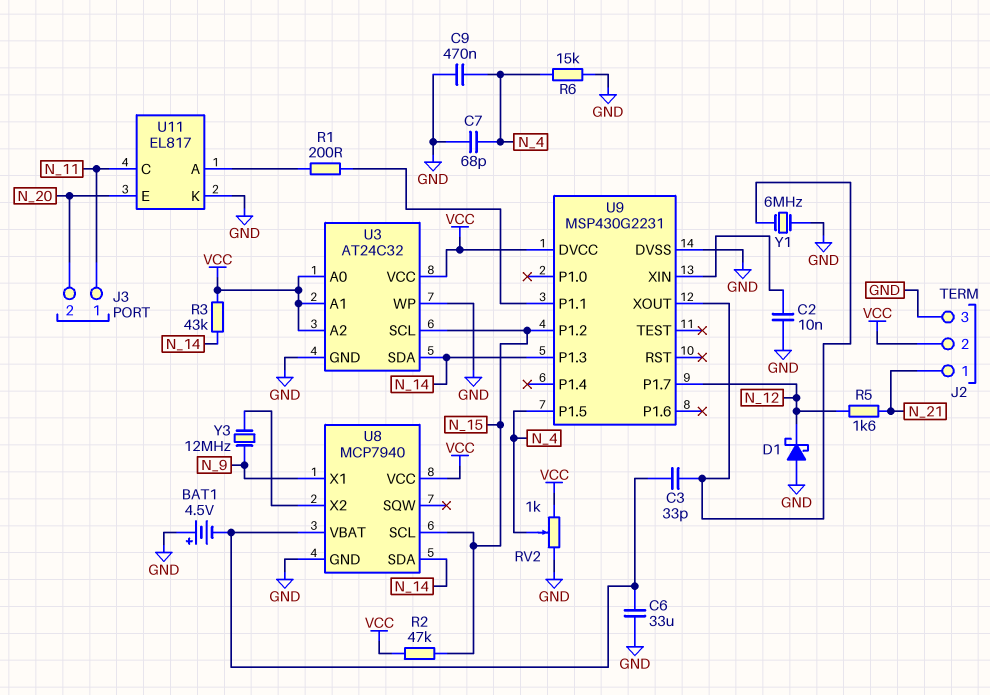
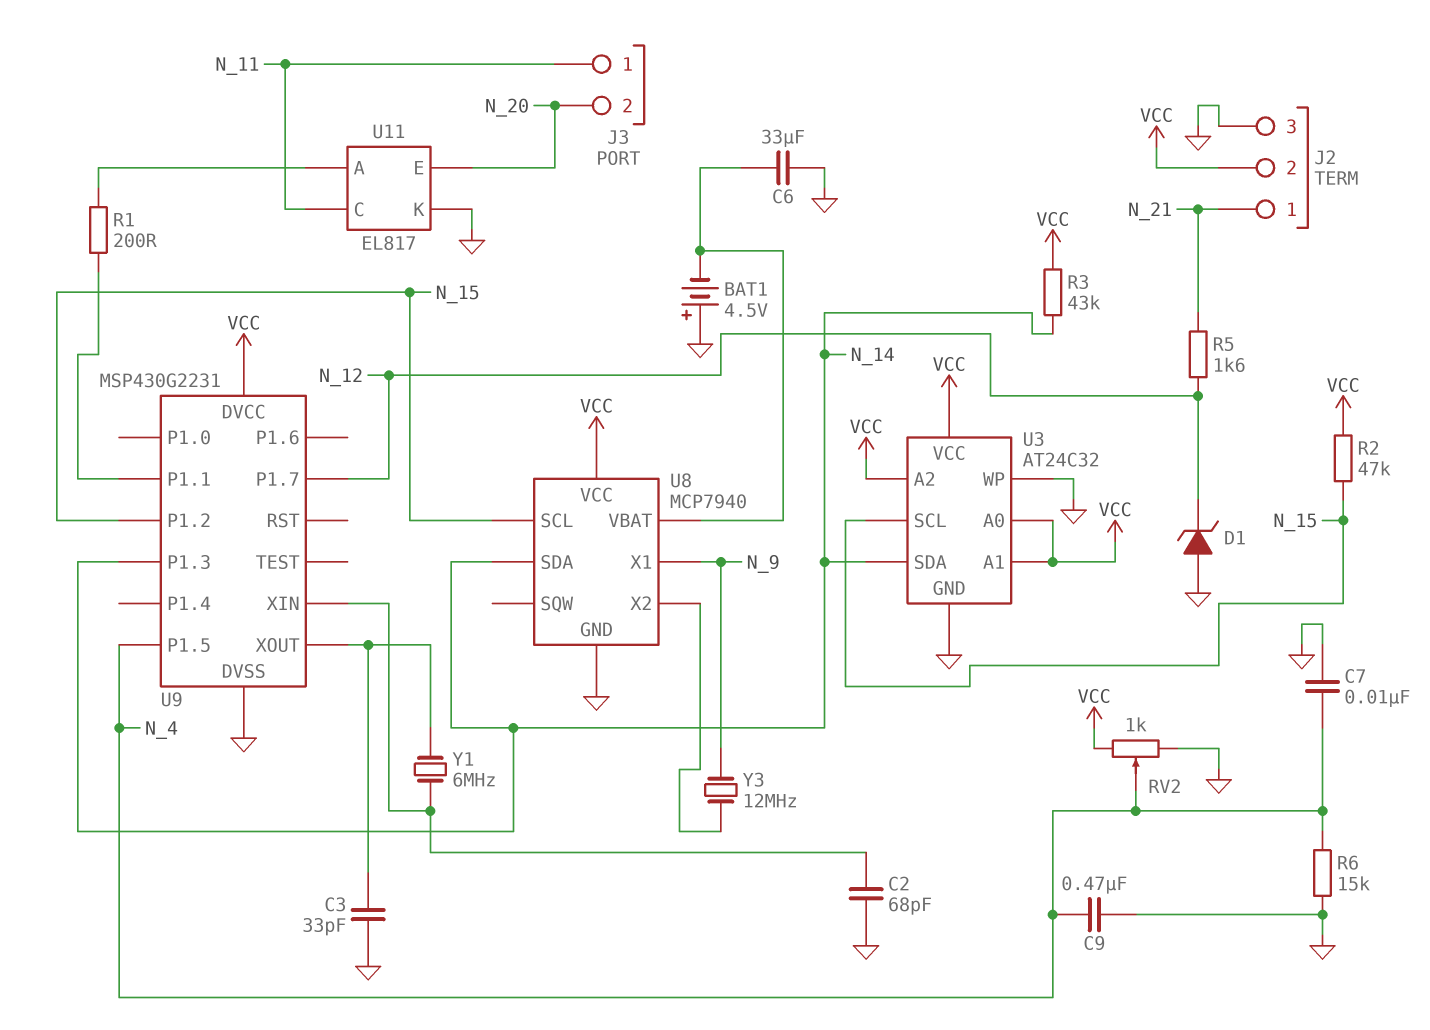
C2: 10nF (GND, U9/XIN) -> 68pF (GND, U9/XIN)
C3: 33pF (U8/VBAT, U9/XOUT) -> 33pF (GND, U9/XOUT)
C7: 68pF (GND, N_4) -> 10nF (GND, N_4)
D1: schottky (A GND, K N_12) -> zener (A GND, K N_12)
Y1: 6MHz (GND, U9/XOUT) -> 6MHz (U9/XIN, U9/XOUT)

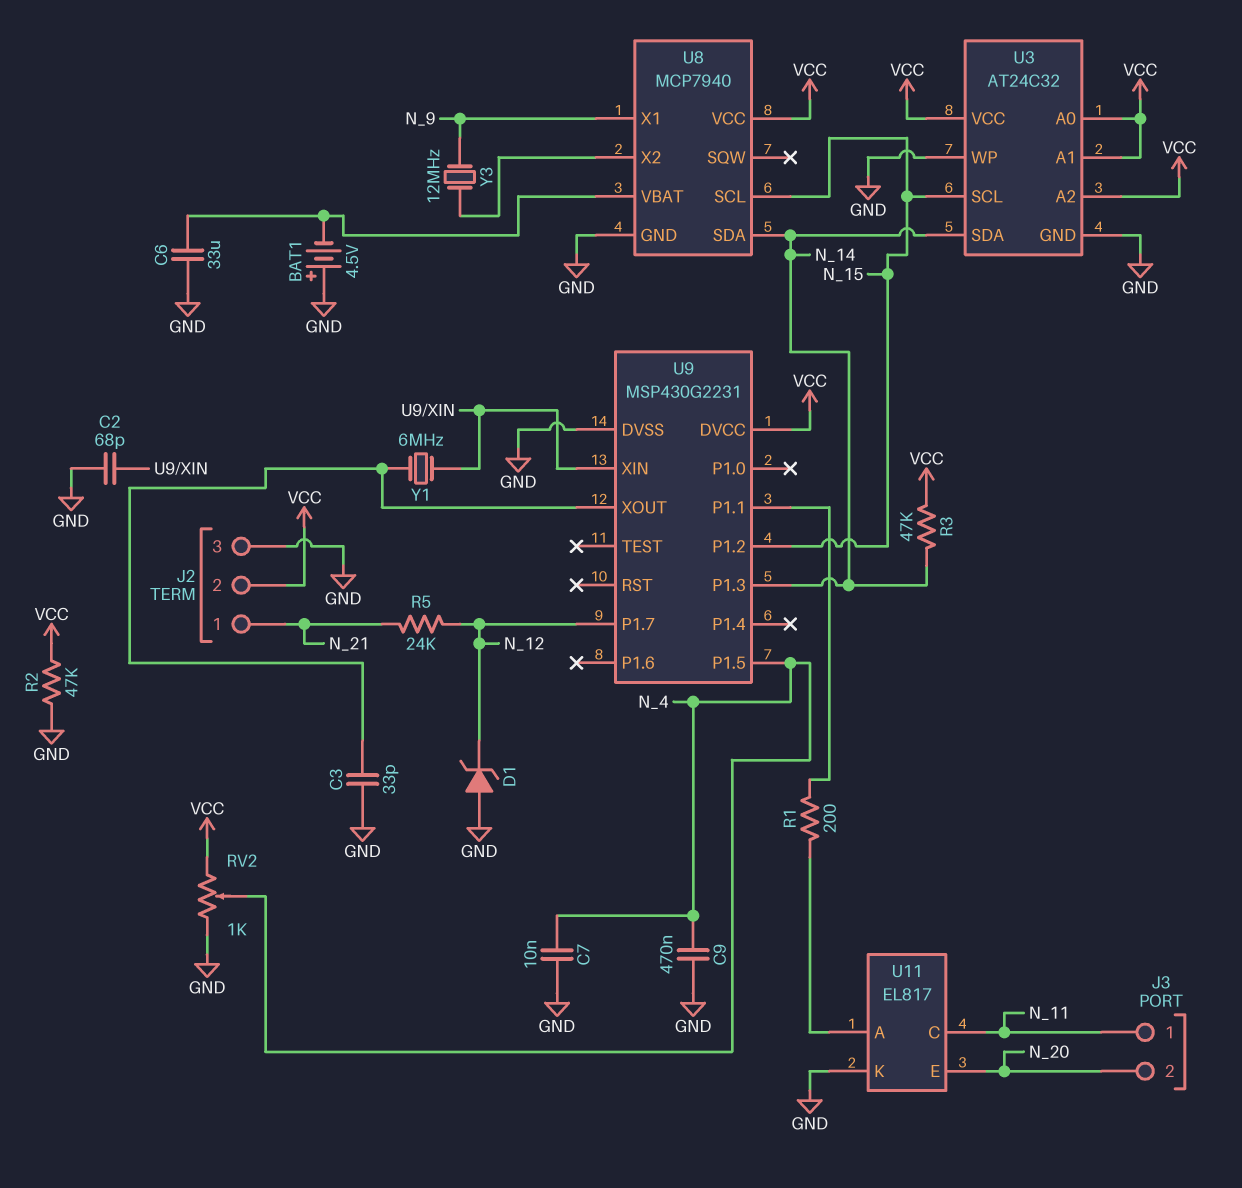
R2: 47k (N_15, VCC) -> 47k (GND, VCC)
R3: 43k (N_14, VCC) -> 47k (N_14, VCC)
R5: 1.6k (N_12, N_21) -> 24k (N_12, N_21)
R6: 15k (GND, N_4) -> none

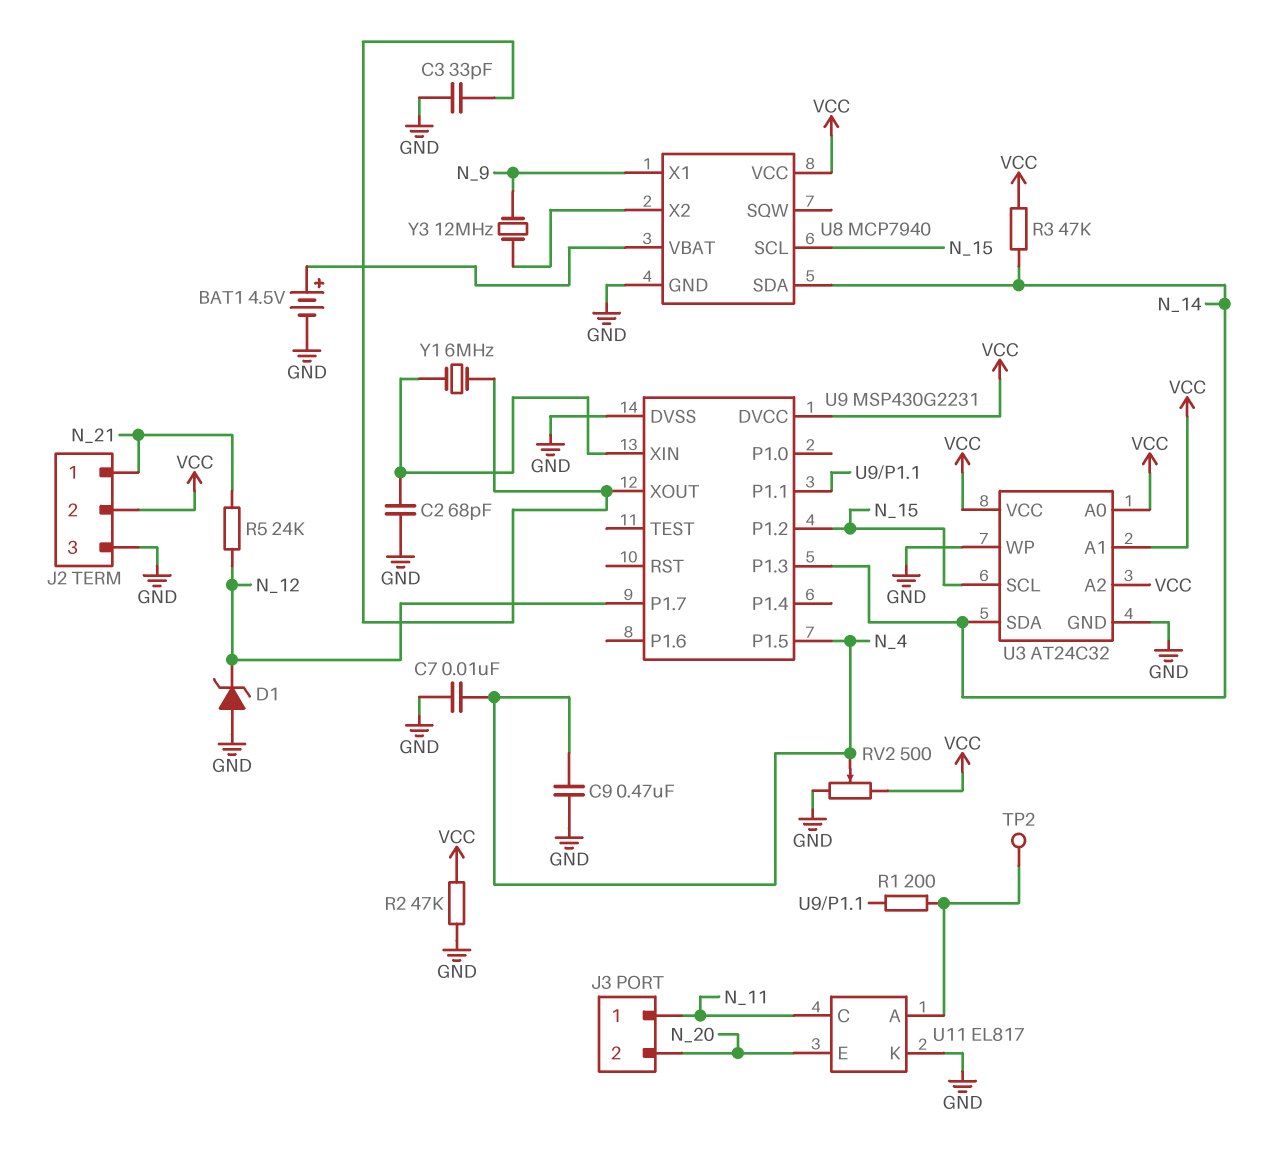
BAT1: 4.5V (plus GND, minus U8/VBAT) -> 4.5V (plus U8/VBAT, minus GND)
C6: 33uF (GND, U8/VBAT) -> none
RV2: 1k (GND, VCC, wiper N_4) -> 500 (GND, VCC, wiper N_4)
TP2: none -> test point (U11/A)

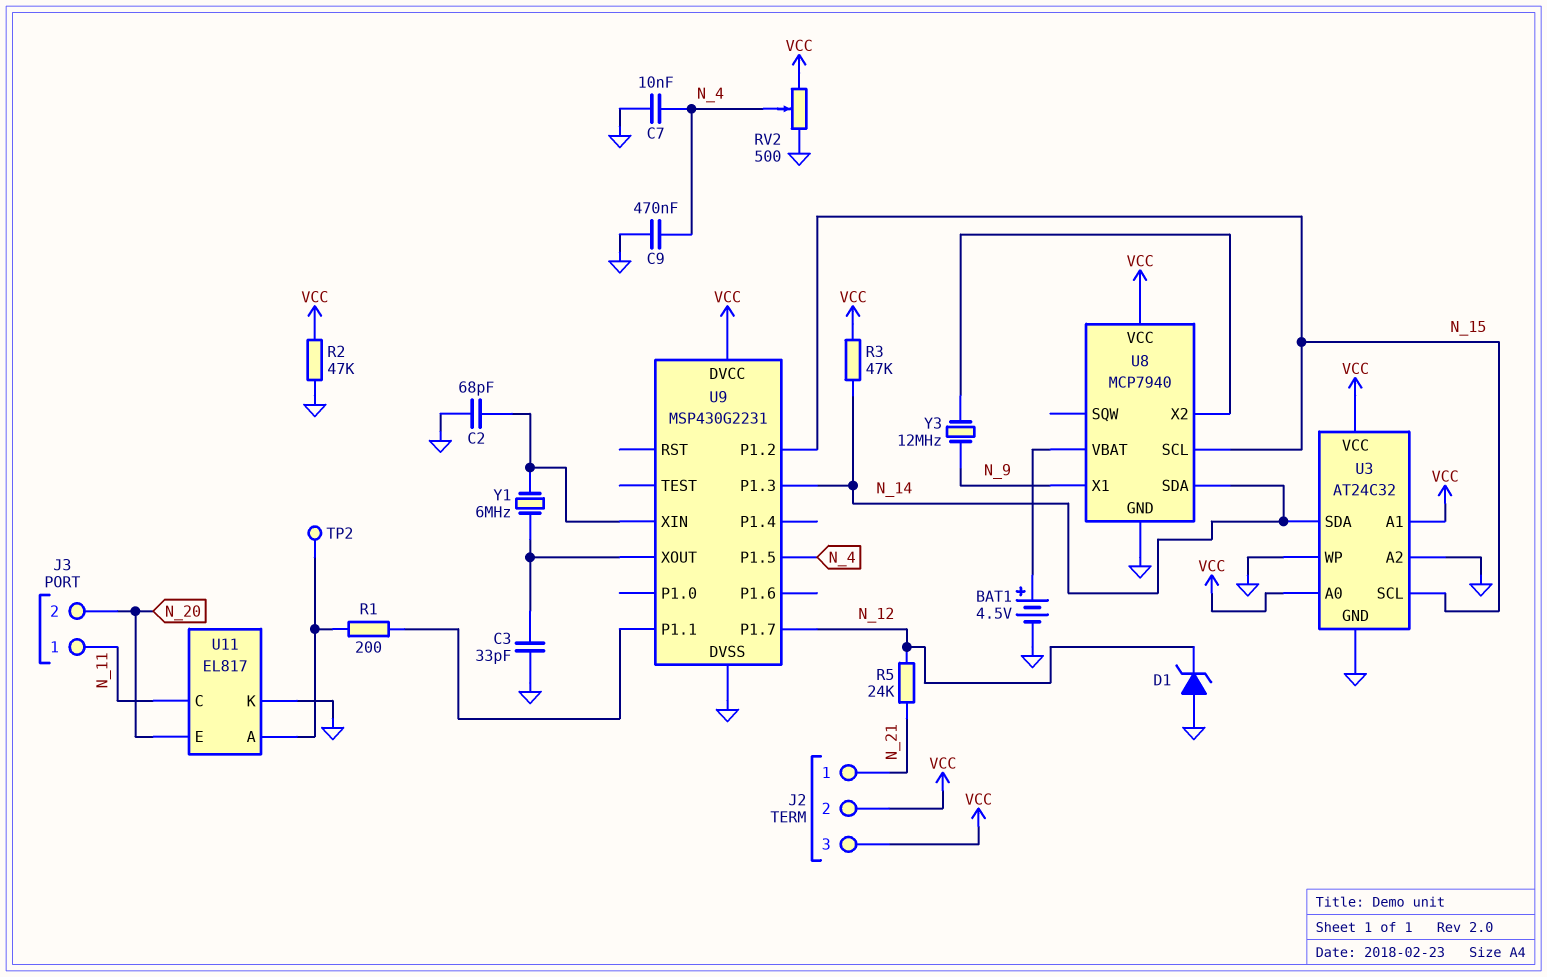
J2 pin 3: GND -> VCC
U3 pin A2: VCC -> GND

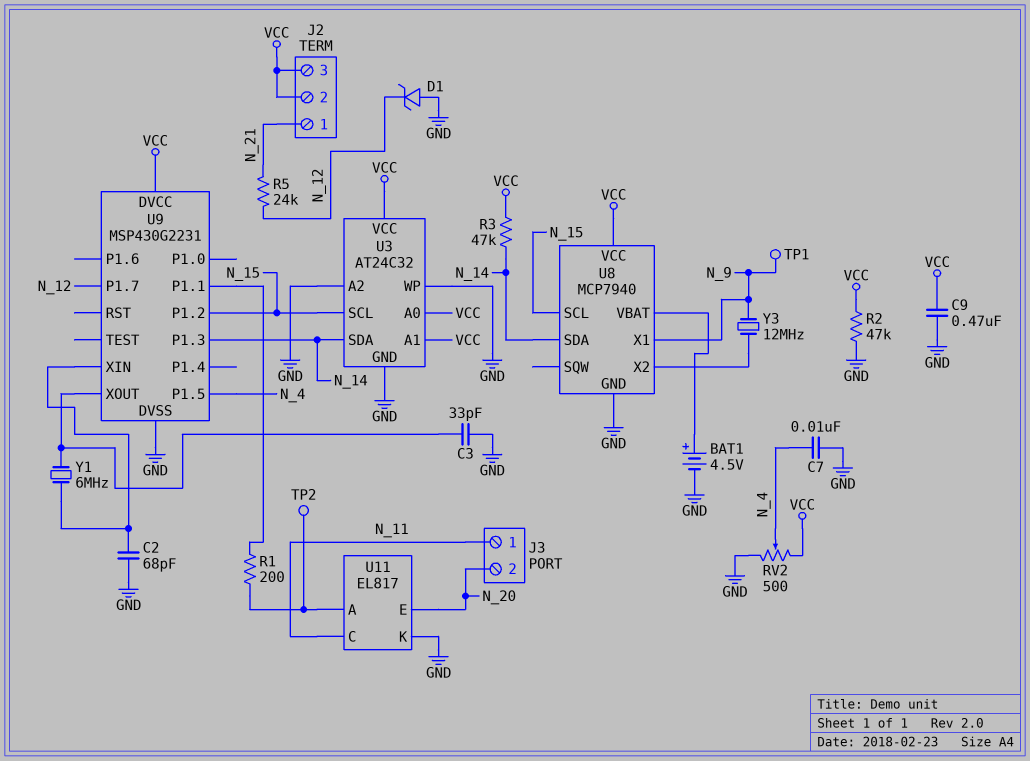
C9: 470nF (GND, N_4) -> 470nF (GND, VCC)
TP1: none -> test point (N_9)

